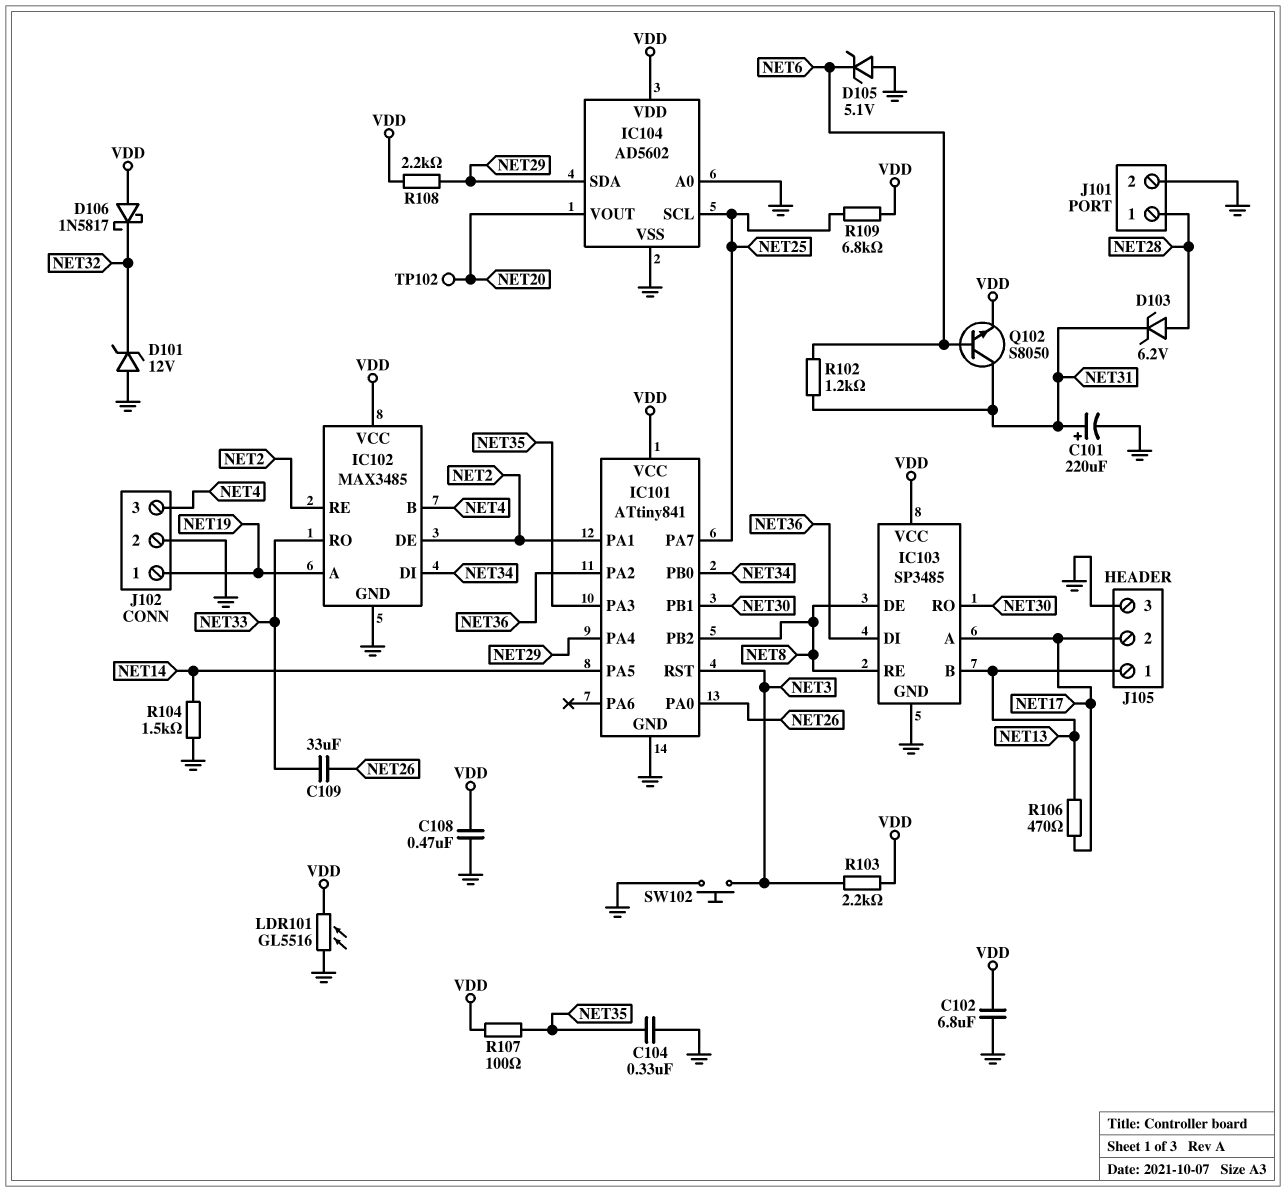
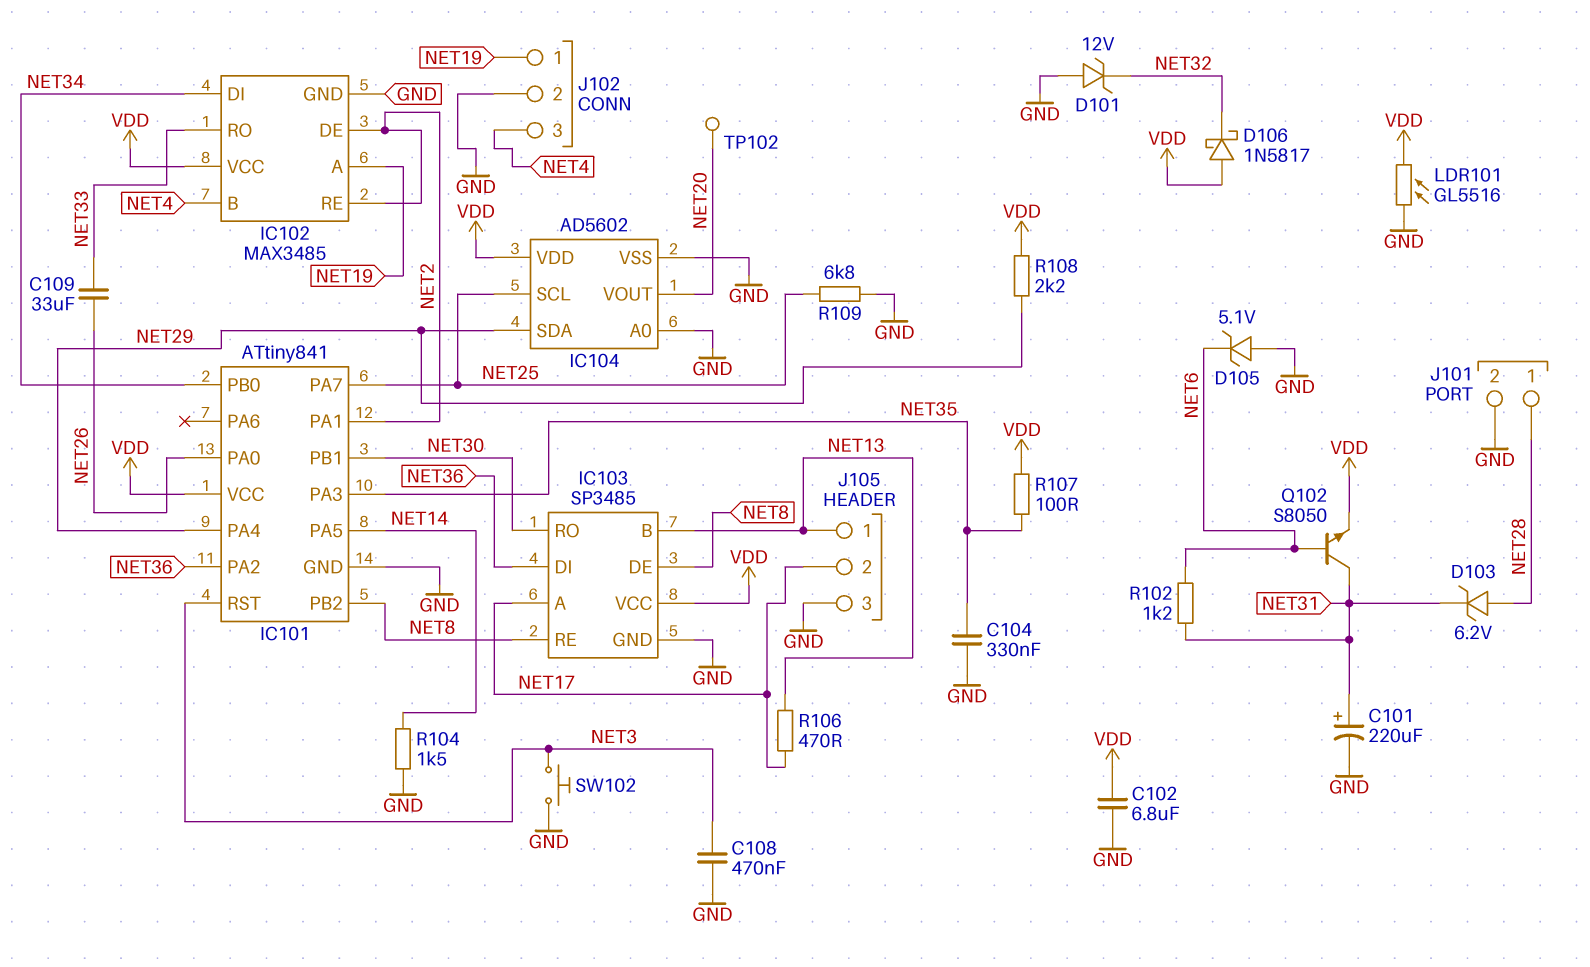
C108: 470nF (GND, VDD) -> 470nF (GND, NET3)
R103: 2.2k (NET3, VDD) -> none
R109: 6.8k (NET25, VDD) -> 6.8k (GND, NET25)

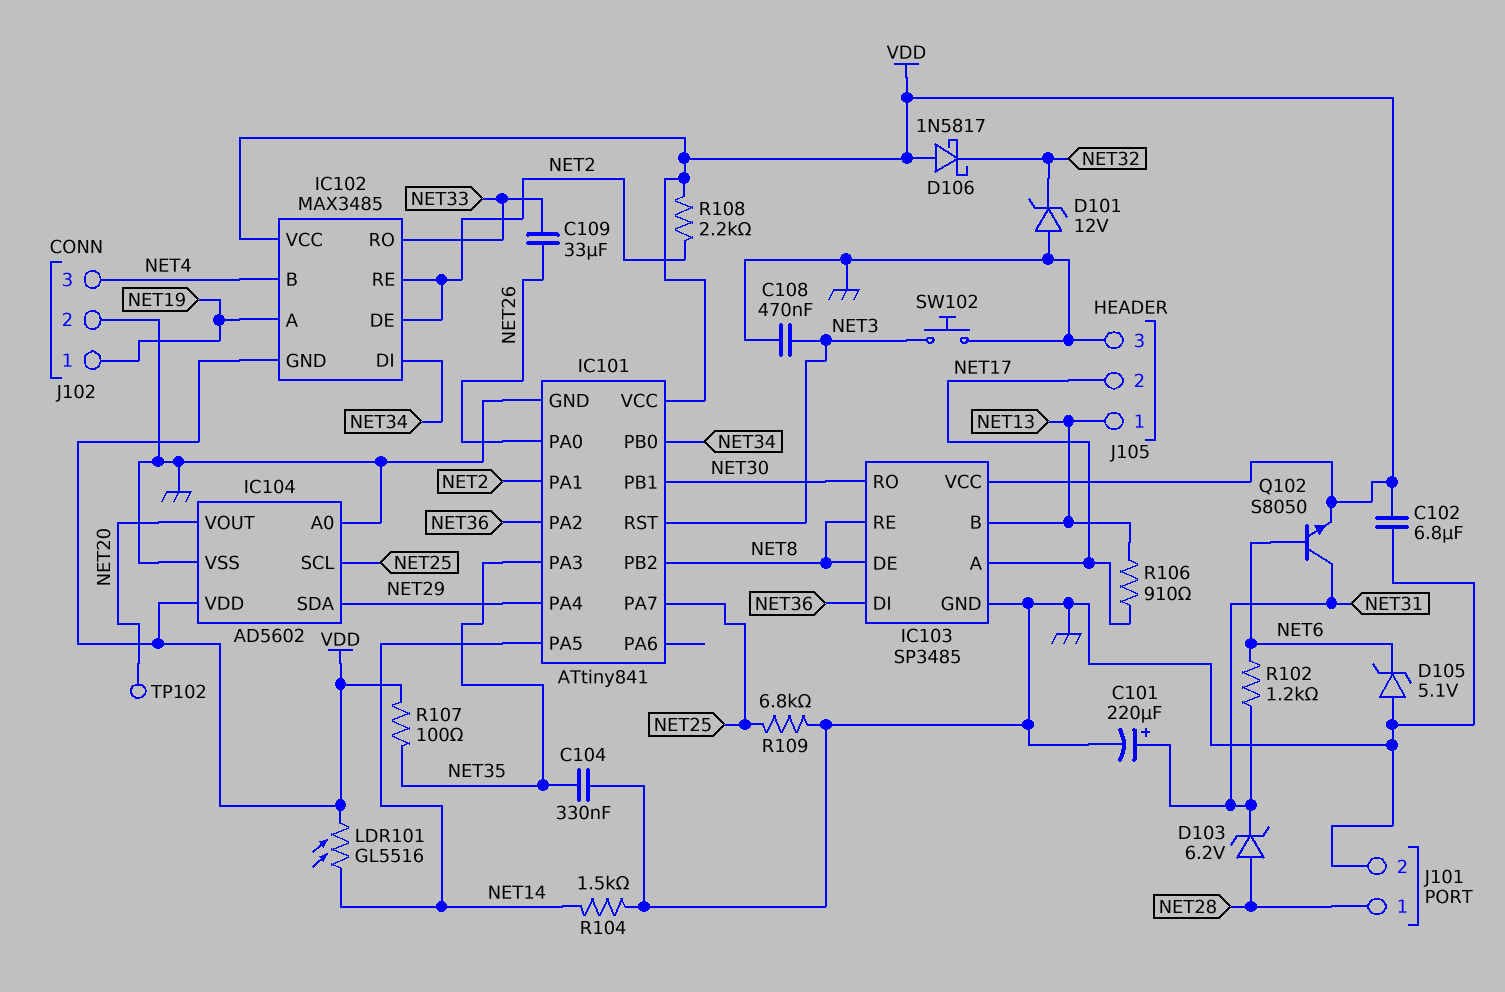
IC102 pin GND: GND -> VDD
LDR101: GL5516 (GND, VDD) -> GL5516 (NET14, VDD)
R106: 470 (NET13, NET17) -> 910 (NET13, NET17)
R108: 2.2k (NET29, VDD) -> 2.2k (NET2, VDD)

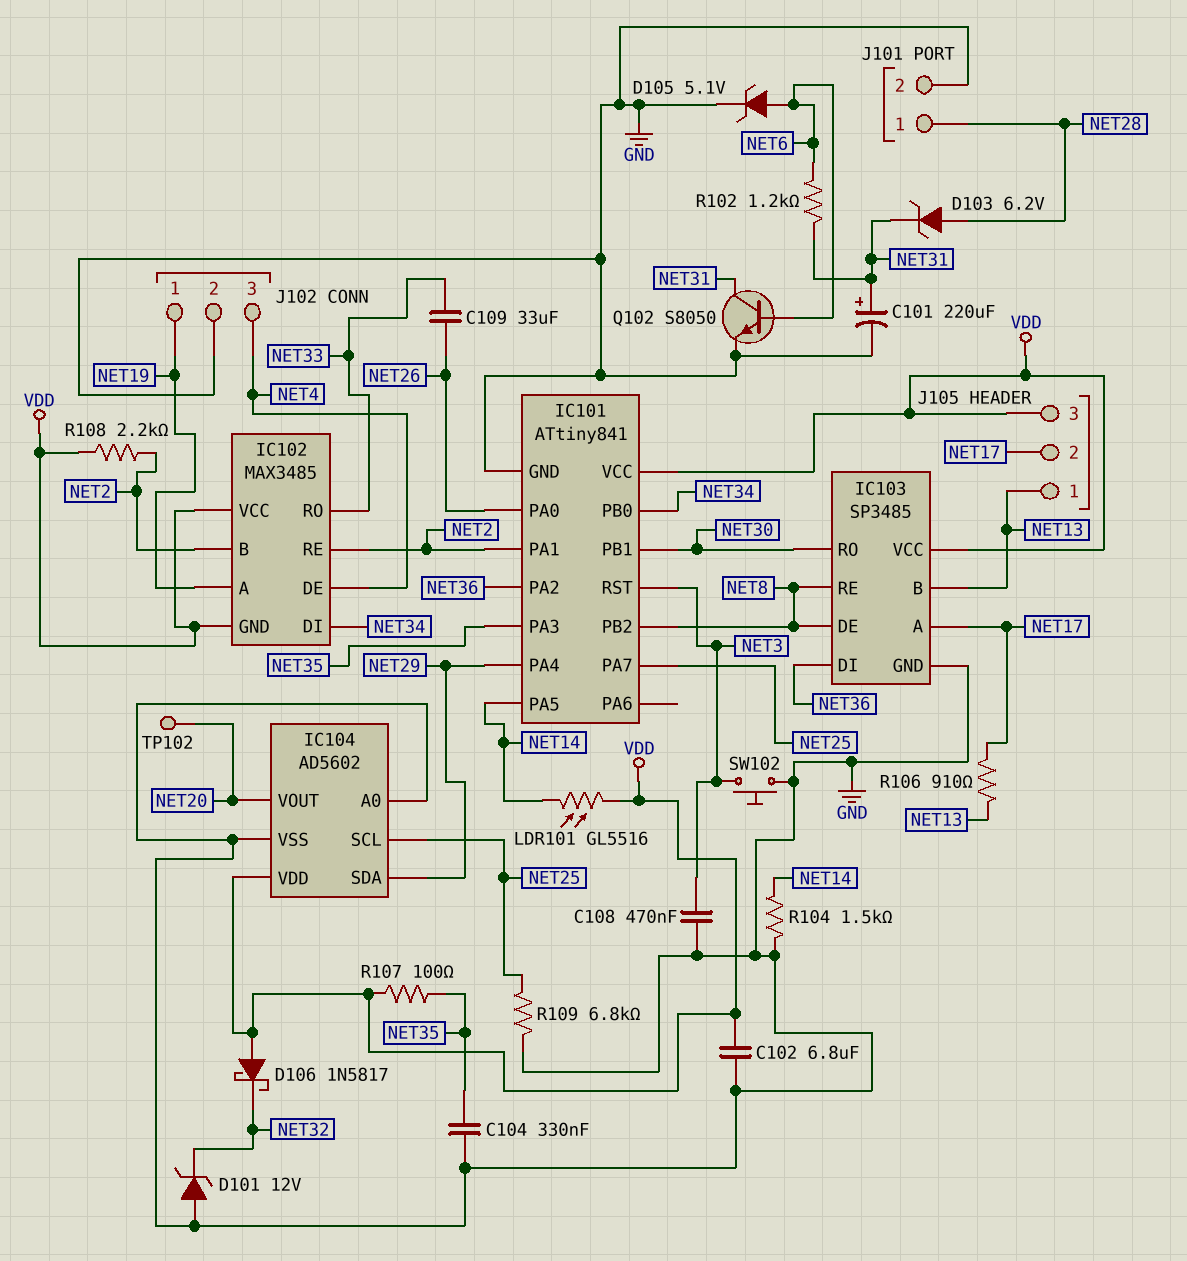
D105: zener 5.1V (A GND, K NET6) -> zener 5.1V (A NET6, K GND)
IC102 pin B: NET4 -> NET2
IC102 pin DE: NET2 -> NET4
J105 pin 3: GND -> VDD
Q102: NPN S8050 (B NET6, C NET31, E VDD) -> NPN S8050 (B NET6, C NET31, E GND)

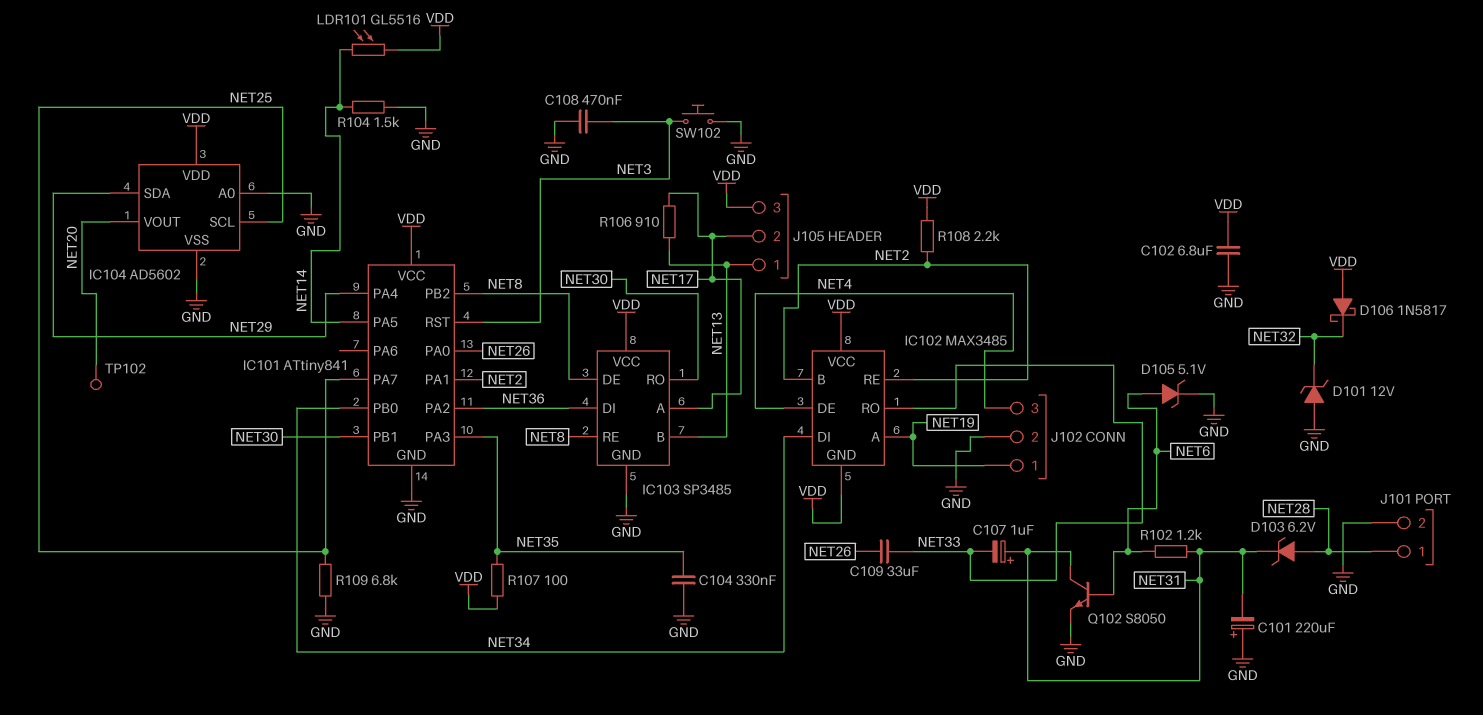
C101: 220uF (plus NET31, minus GND) -> 220uF (plus GND, minus NET31)
C107: none -> 1uF (plus NET31, minus NET33)

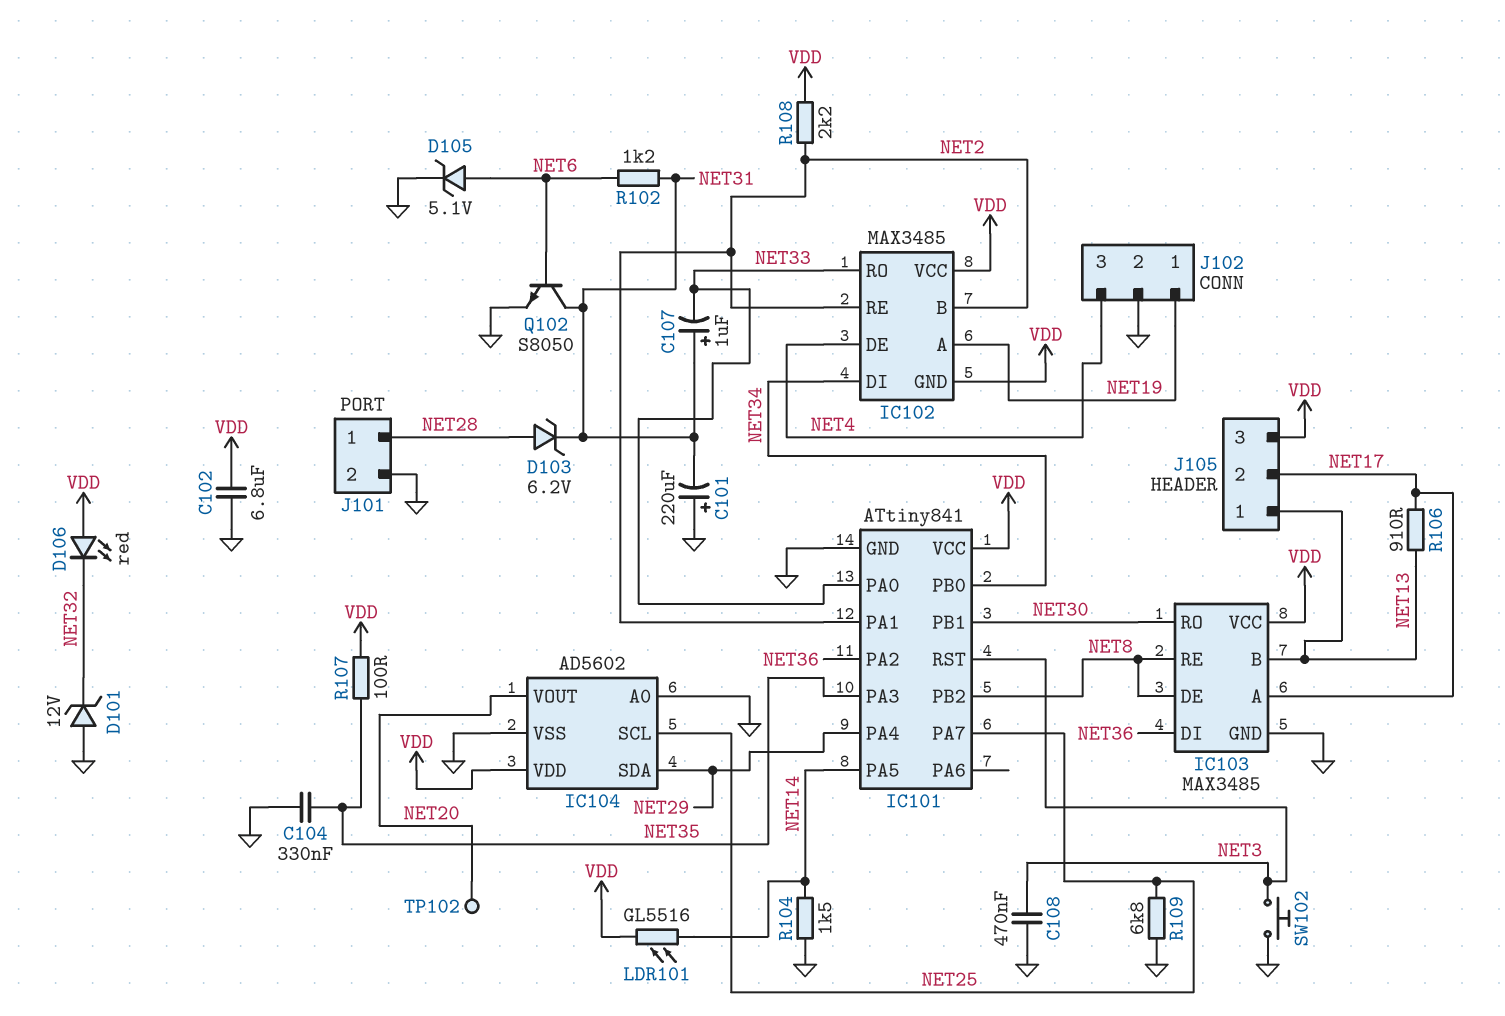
C109: 33uF (NET26, NET33) -> none
D106: schottky 1N5817 (A VDD, K NET32) -> LED red (A VDD, K NET32)
IC101 pin PA0: NET26 -> NET33
IC103: SP3485 -> MAX3485

